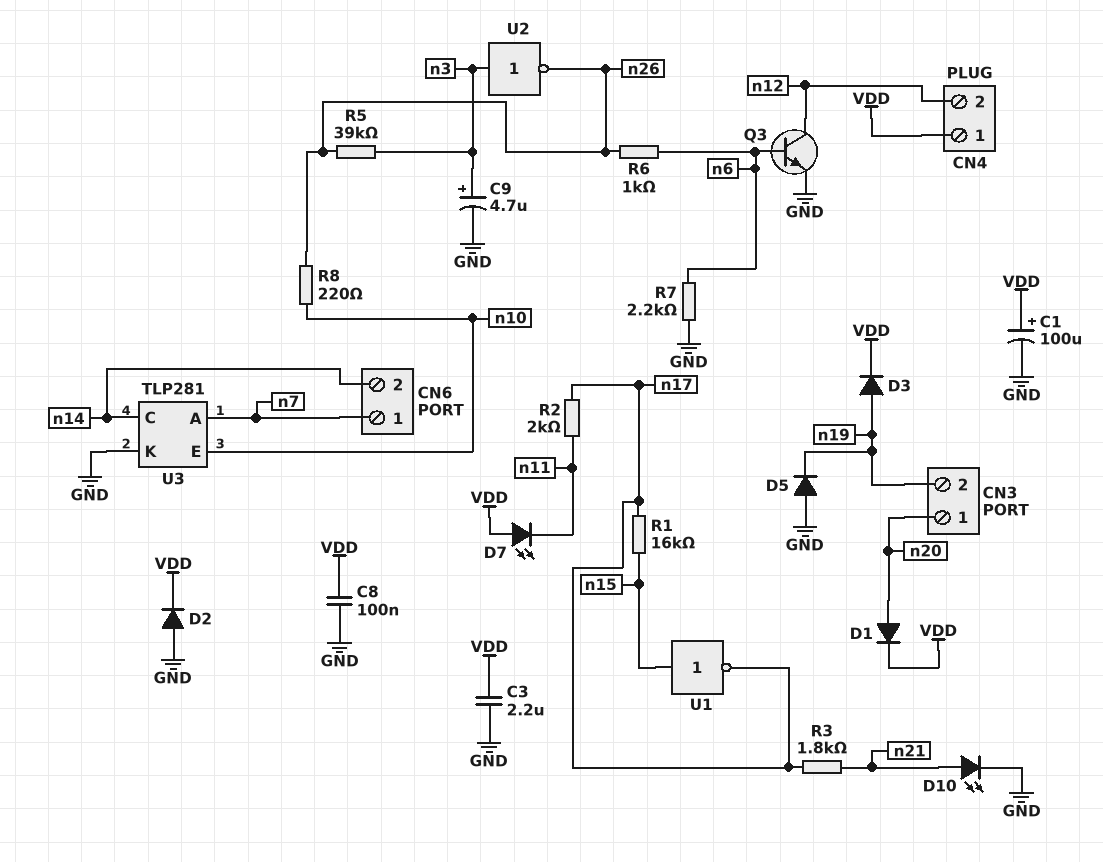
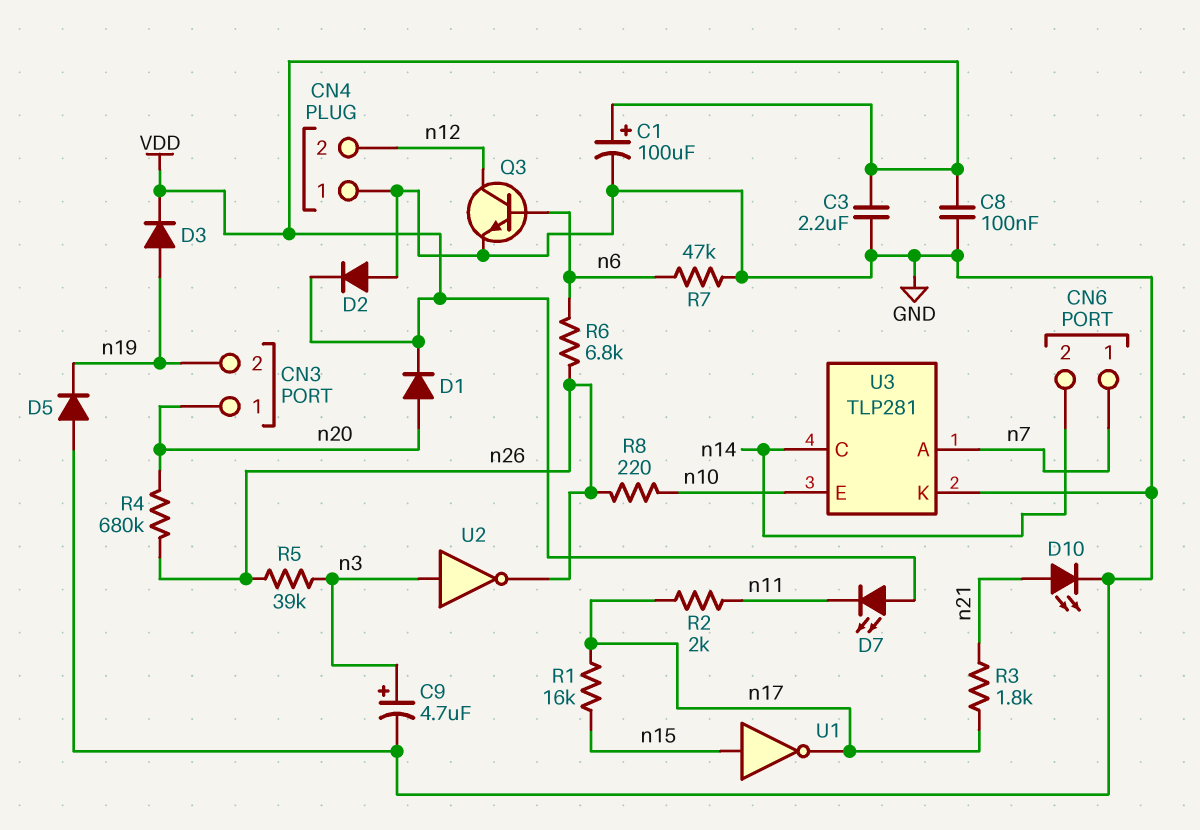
CN4 pin 1: VDD -> GND
R4: none -> 680k (n20, n26)
R6: 1k (n6, n26) -> 6.8k (n6, n26)
R7: 2.2k (GND, n6) -> 47k (GND, n6)

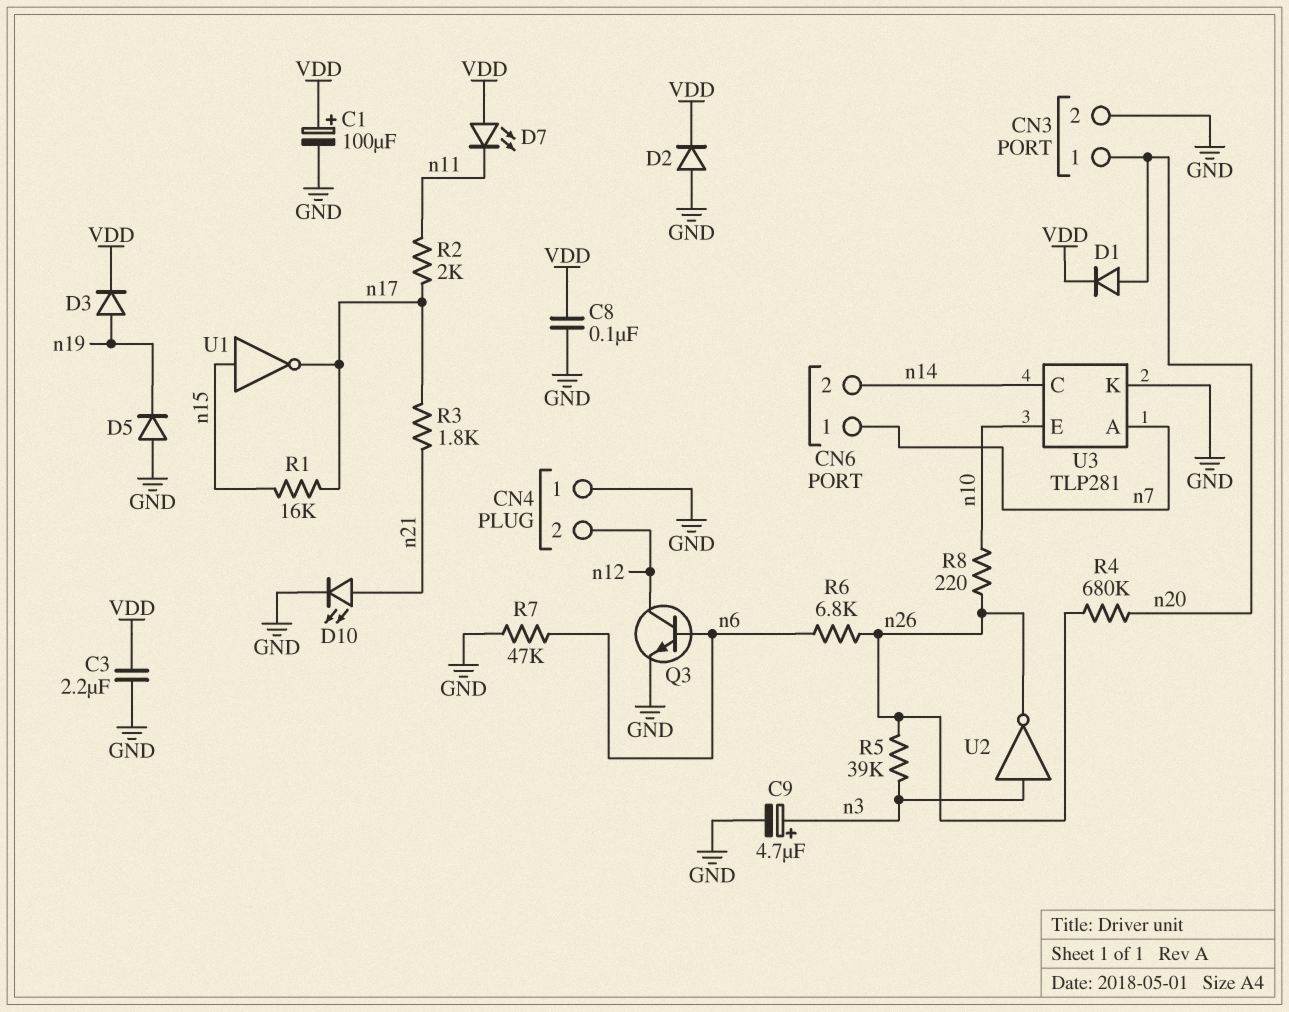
CN3 pin 2: n19 -> GND

